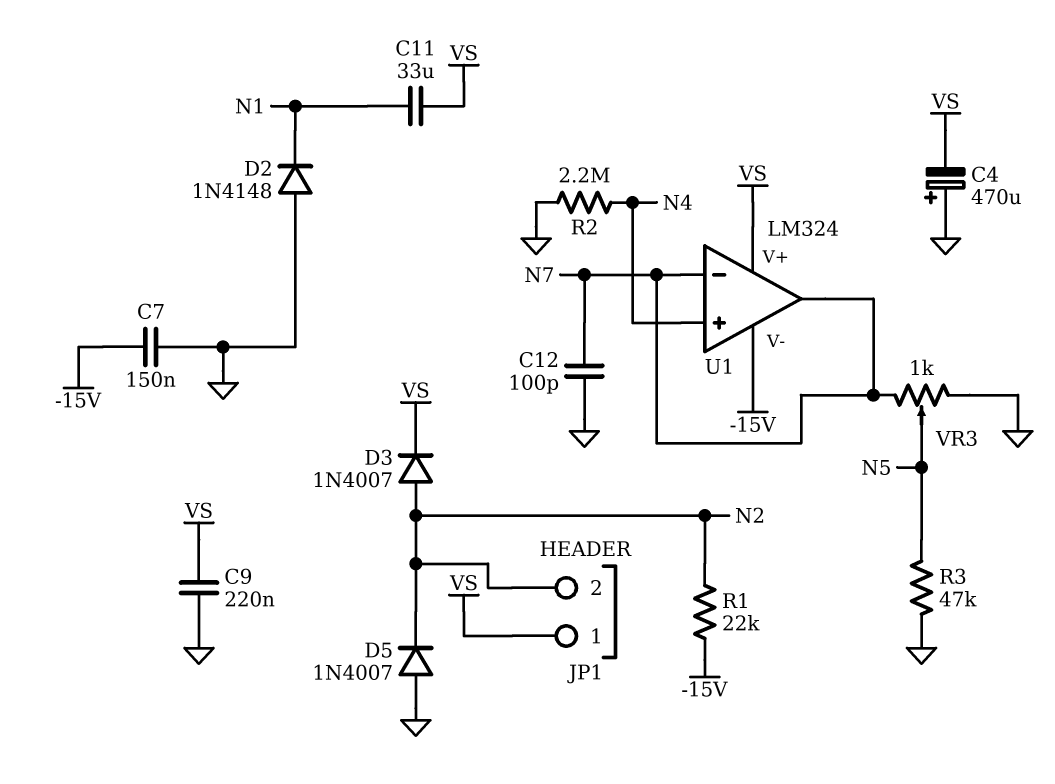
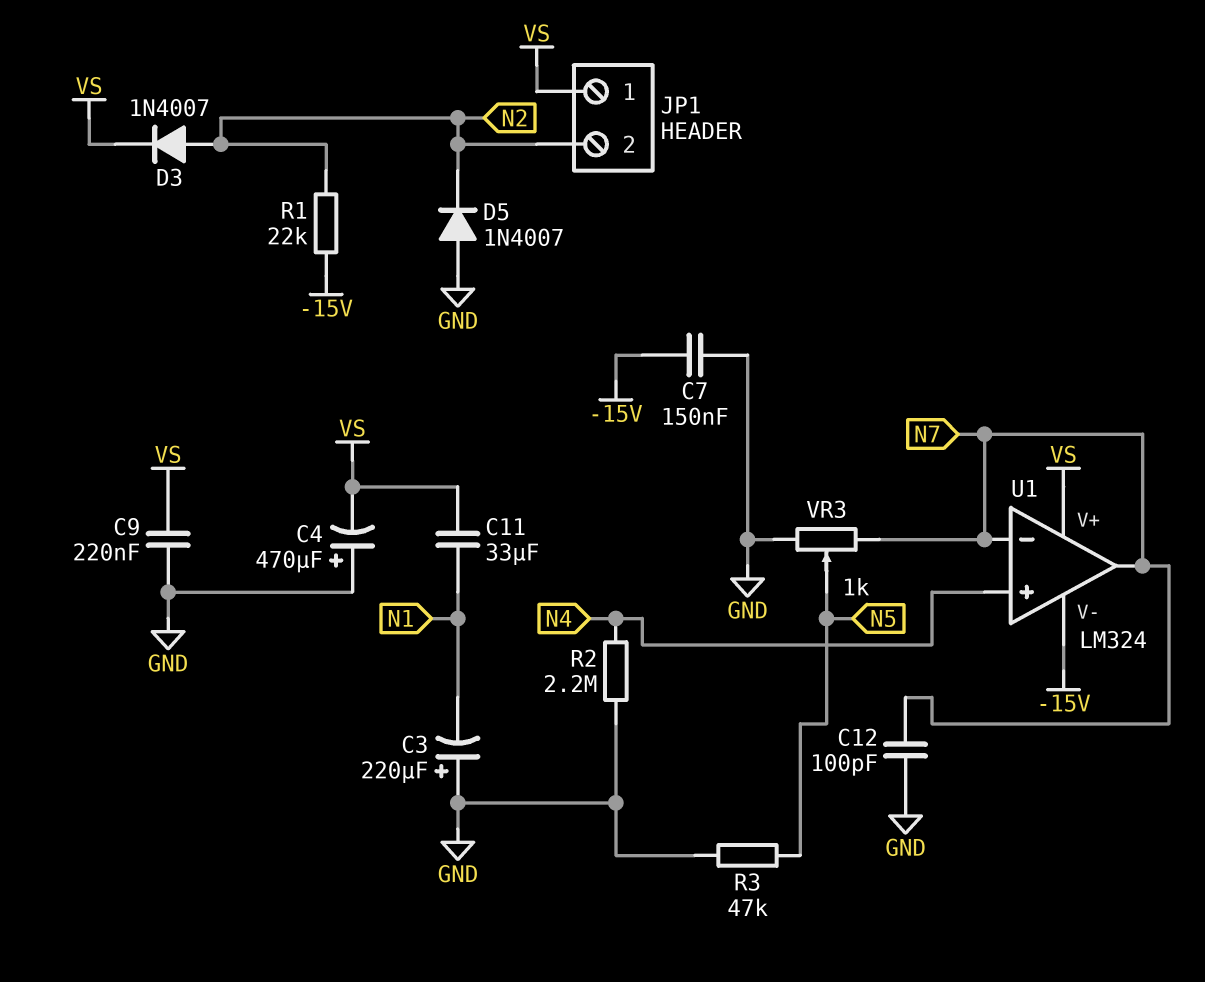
C3: none -> 220uF (plus GND, minus N1)
D2: diode 1N4148 (A GND, K N1) -> none

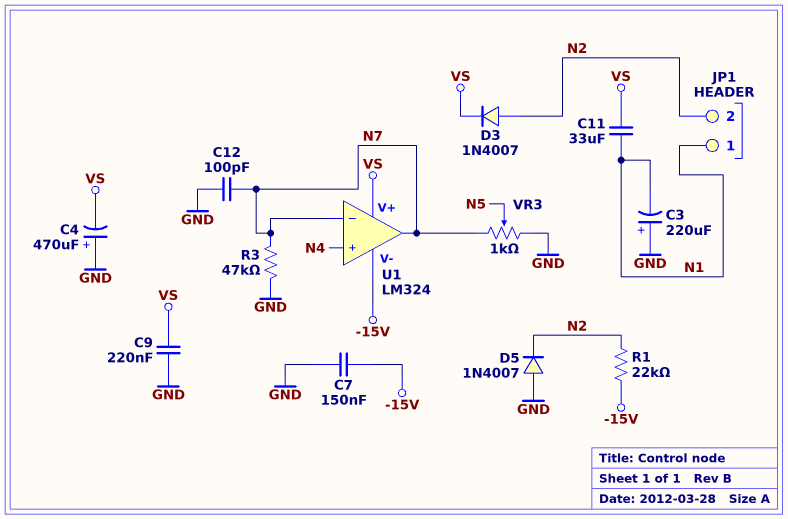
JP1 pin 1: VS -> N1
R2: 2.2M (GND, N4) -> none
R3: 47k (GND, N5) -> 47k (GND, N7)

